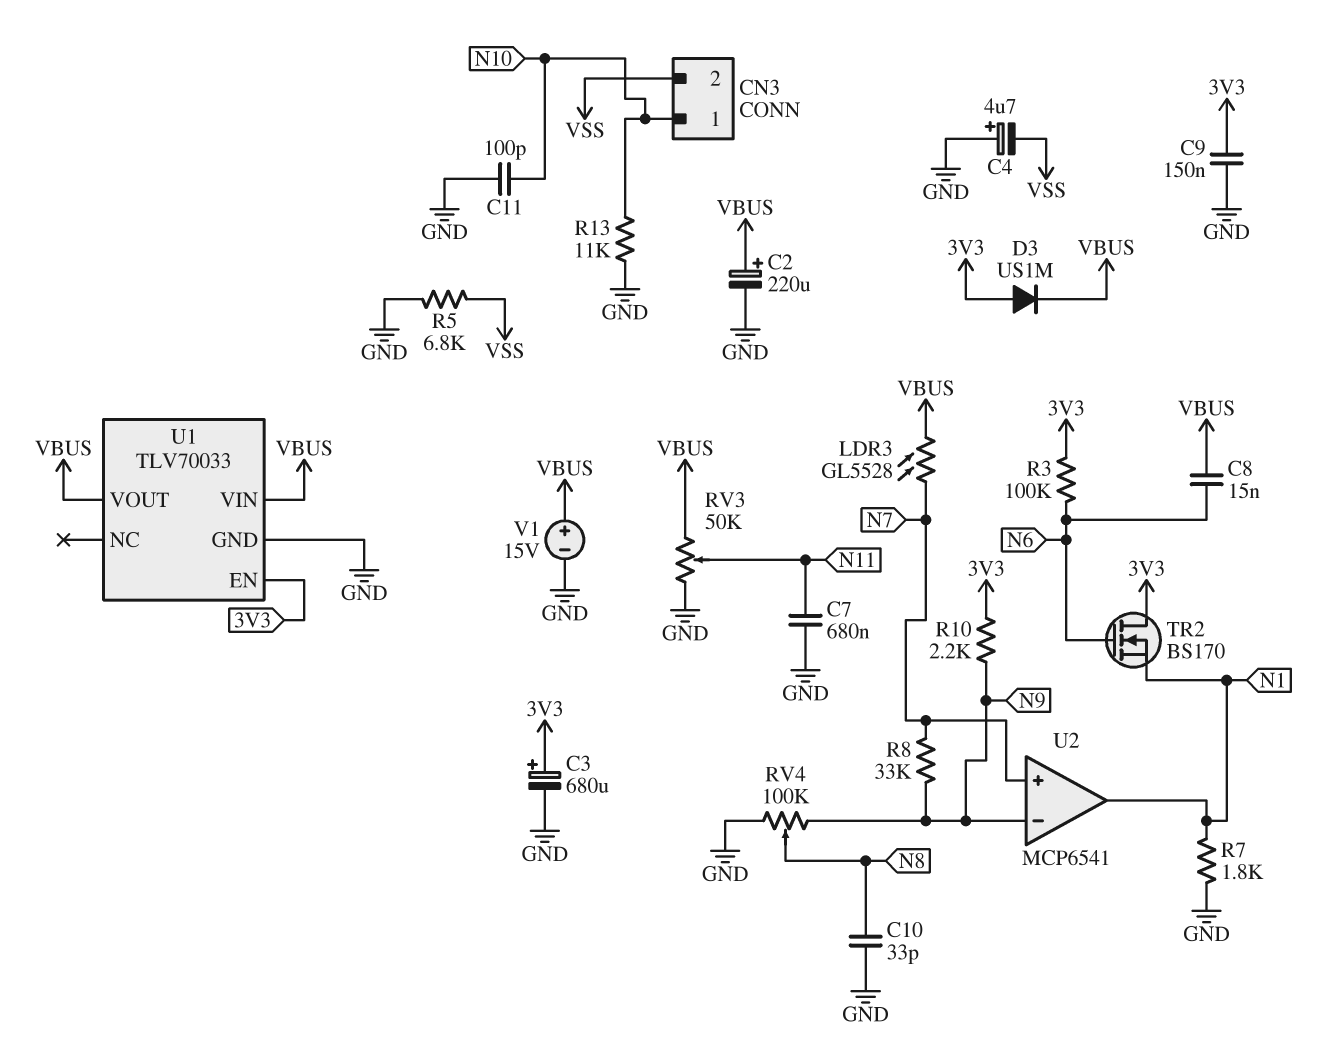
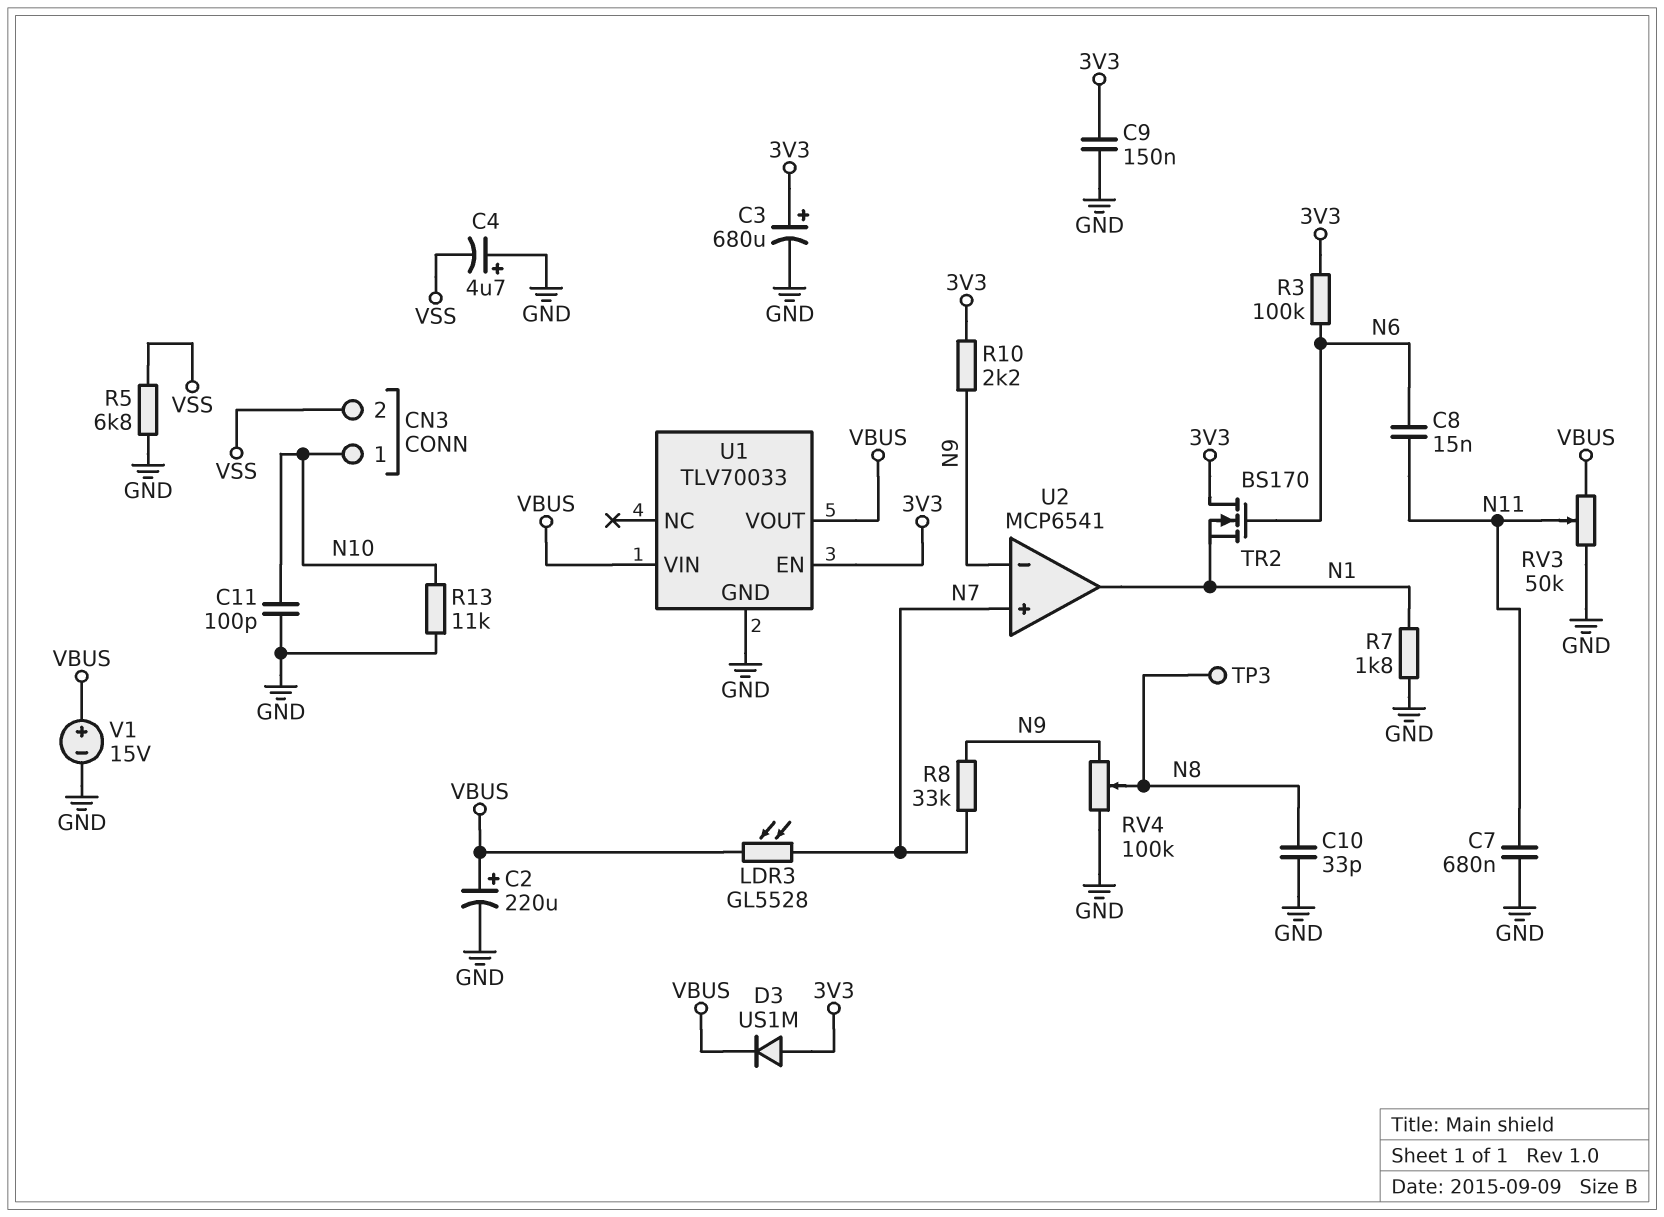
C8: 15nF (N6, VBUS) -> 15nF (N6, N11)
TP3: none -> test point (N8)

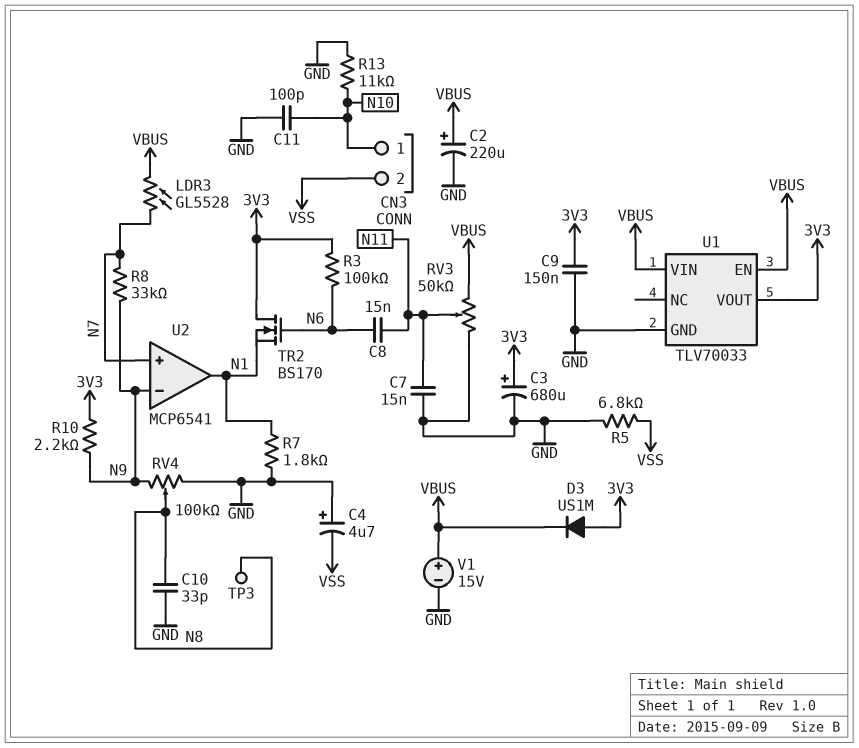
C7: 680nF (GND, N11) -> 15nF (GND, N11)
U1 pin EN: 3V3 -> VBUS
U1 pin VOUT: VBUS -> 3V3

